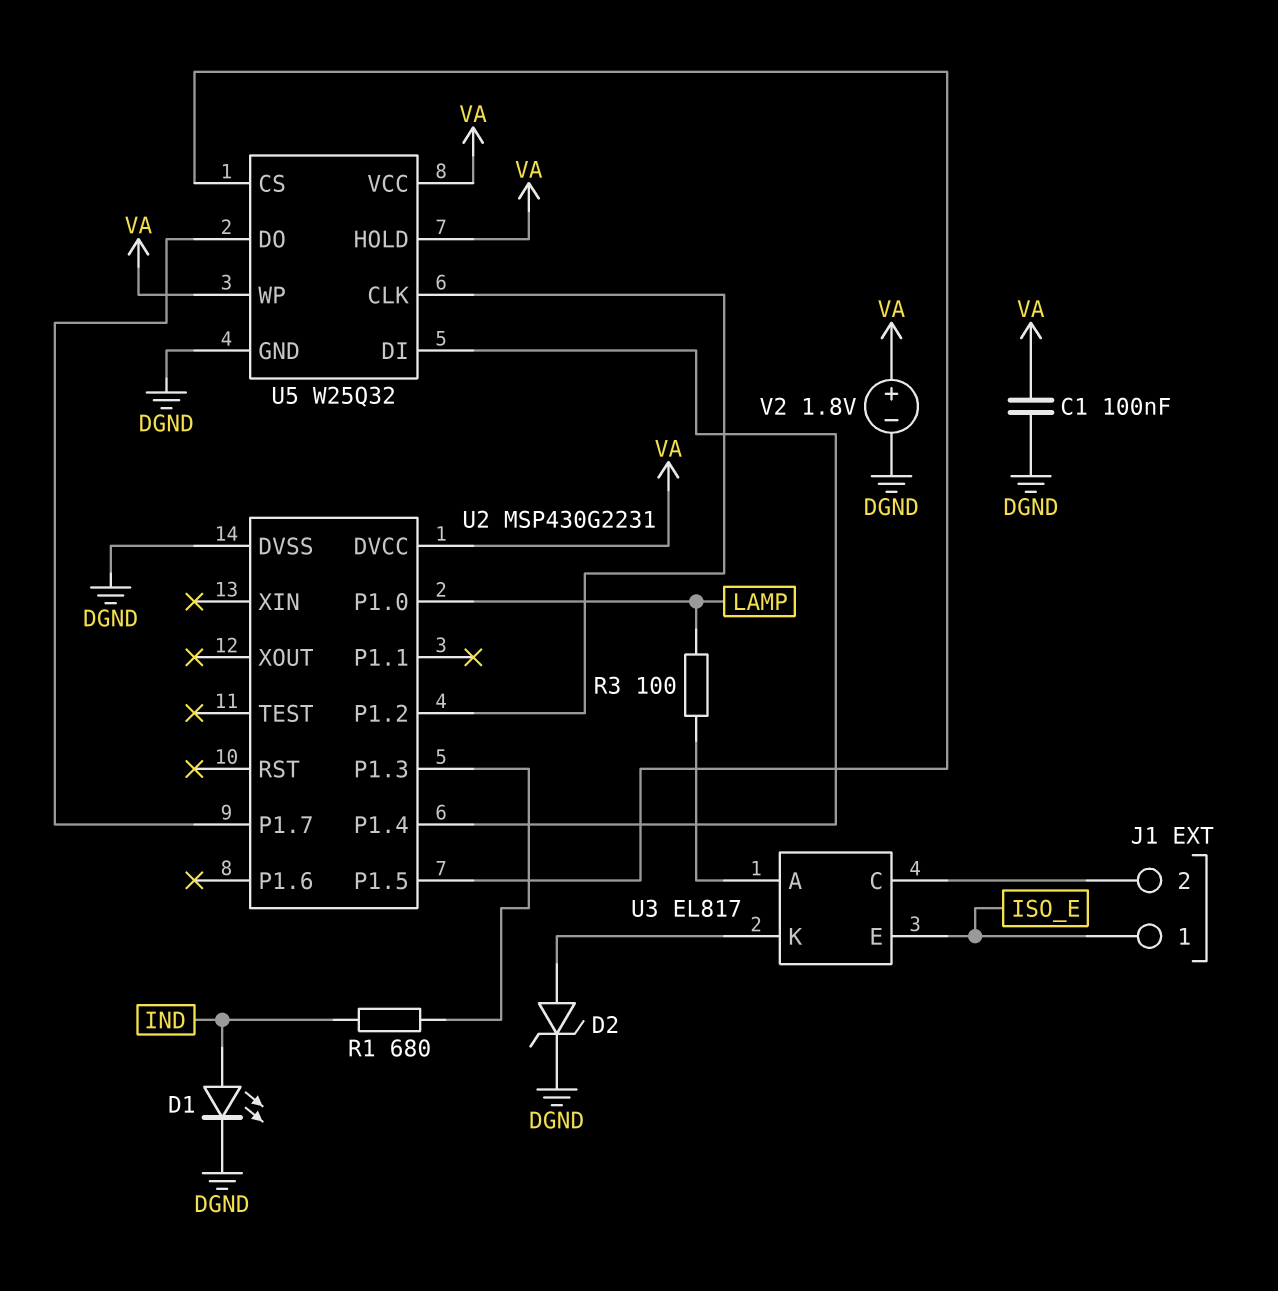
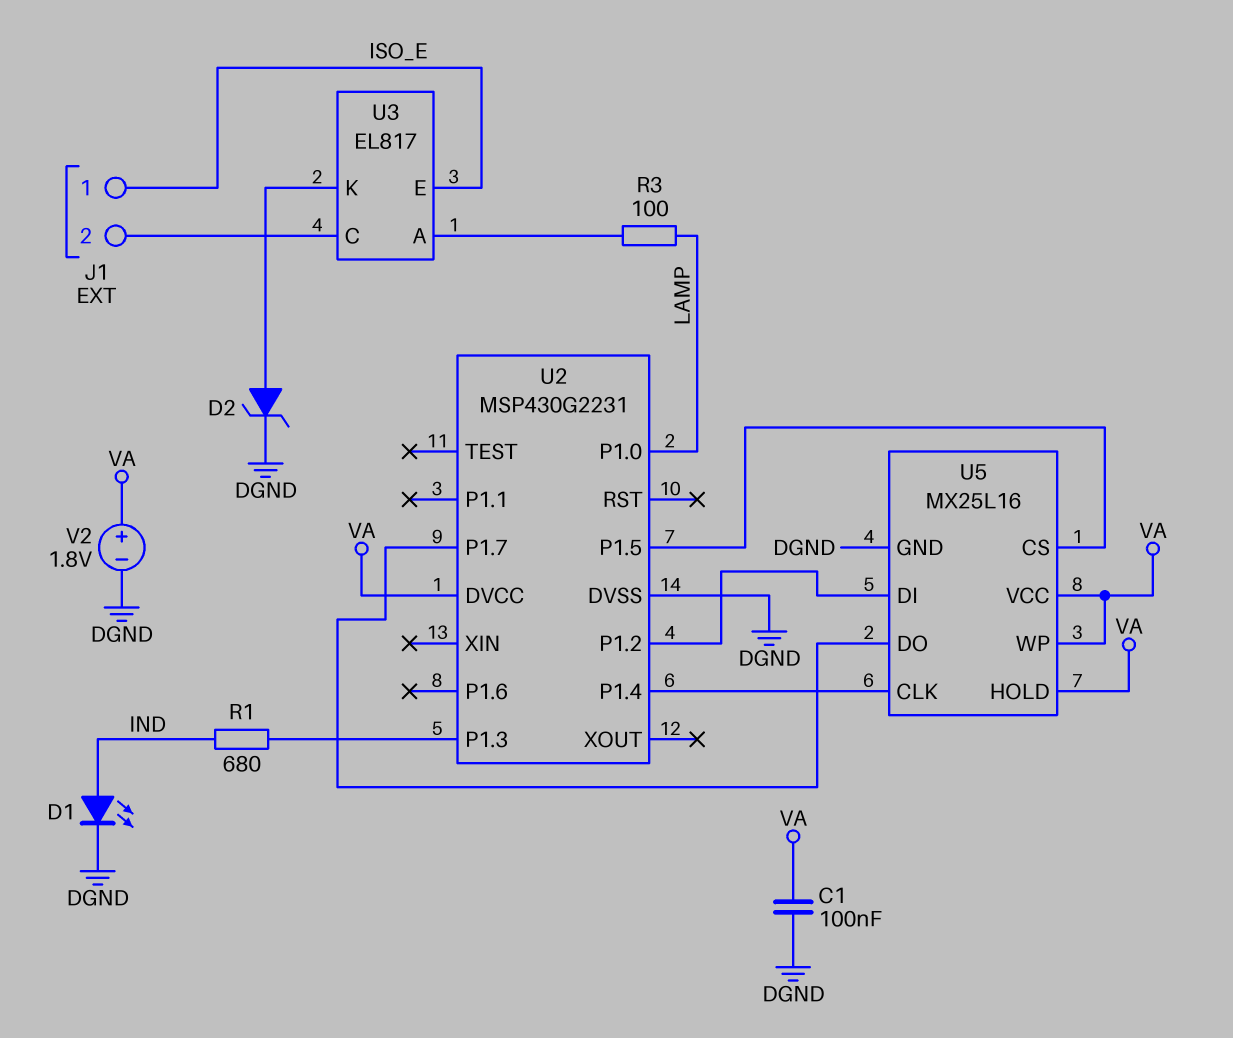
U5: W25Q32 -> MX25L16
U5 pin CLK: U2/P1.2 -> U2/P1.4
U5 pin DI: U2/P1.4 -> U2/P1.2

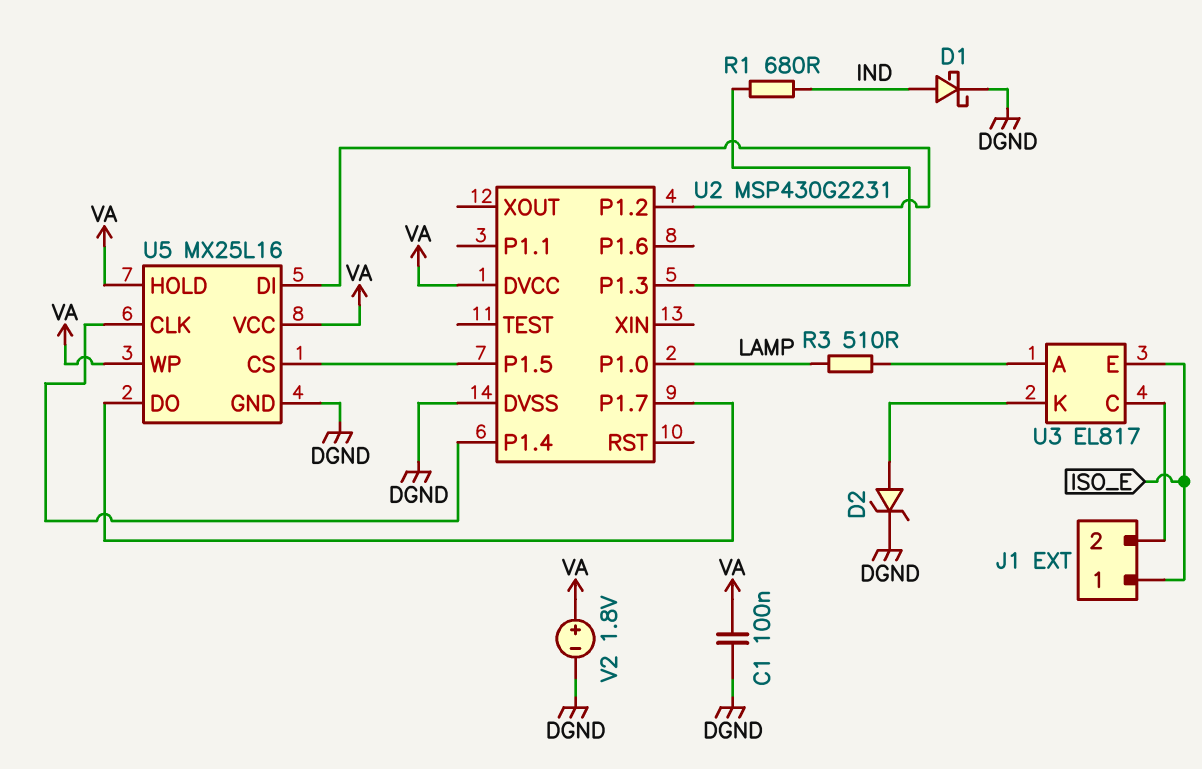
D1: LED (A IND, K DGND) -> schottky (A IND, K DGND)
R3: 100 (LAMP, U3/A) -> 510 (LAMP, U3/A)

